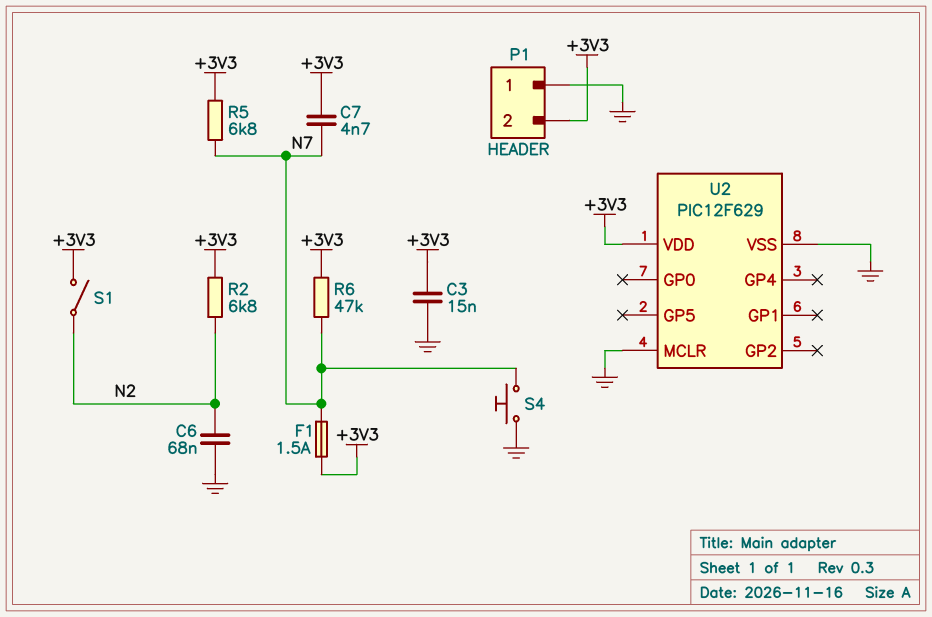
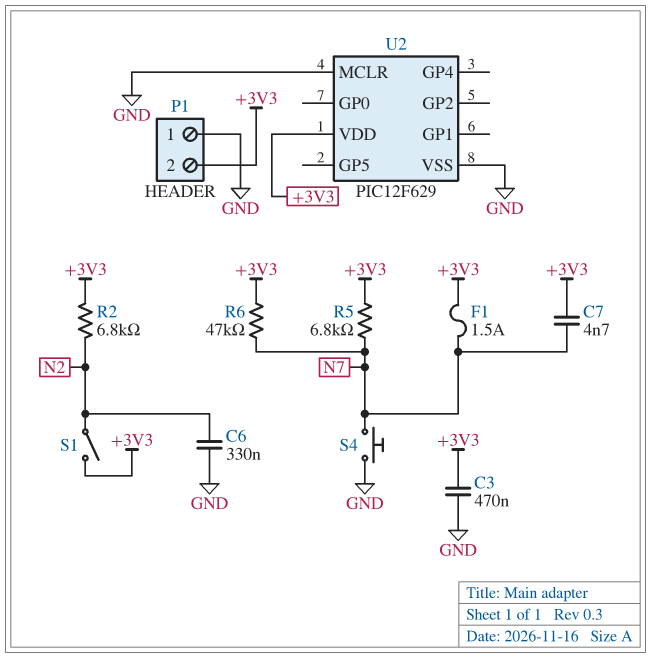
C3: 15nF (+3V3, GND) -> 470nF (+3V3, GND)
C6: 68nF (GND, N2) -> 330nF (GND, N2)

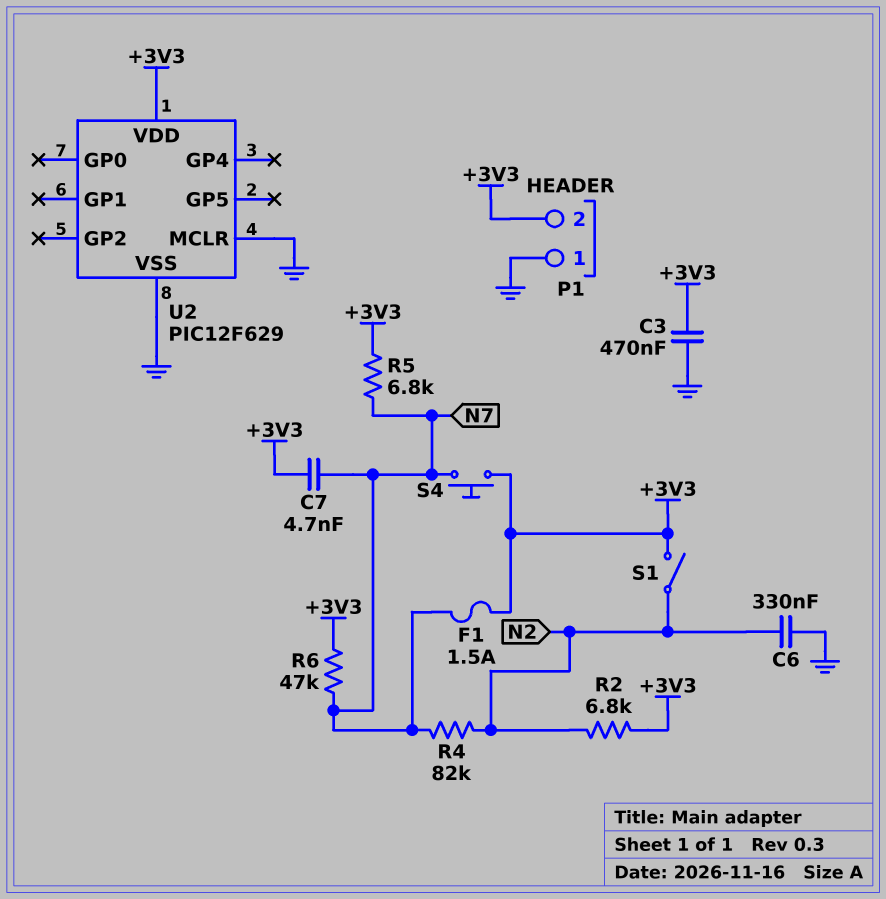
R4: none -> 82k (N2, N7)
S4: button (GND, N7) -> button (+3V3, N7)

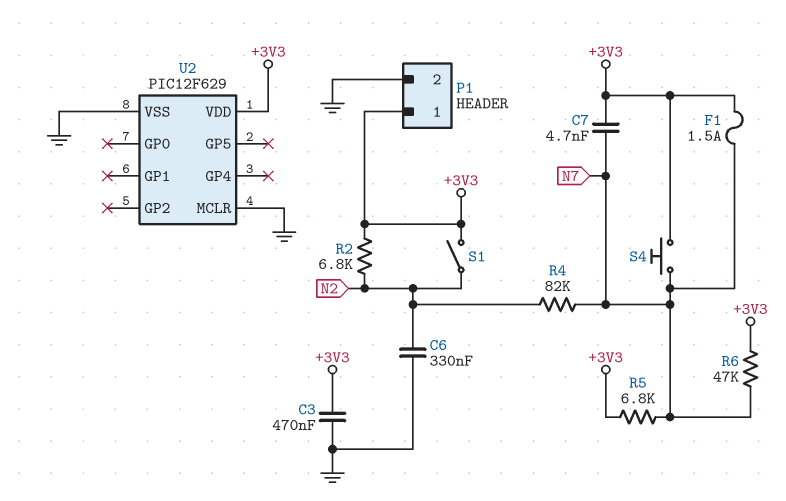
P1 pin 1: GND -> +3V3
P1 pin 2: +3V3 -> GND

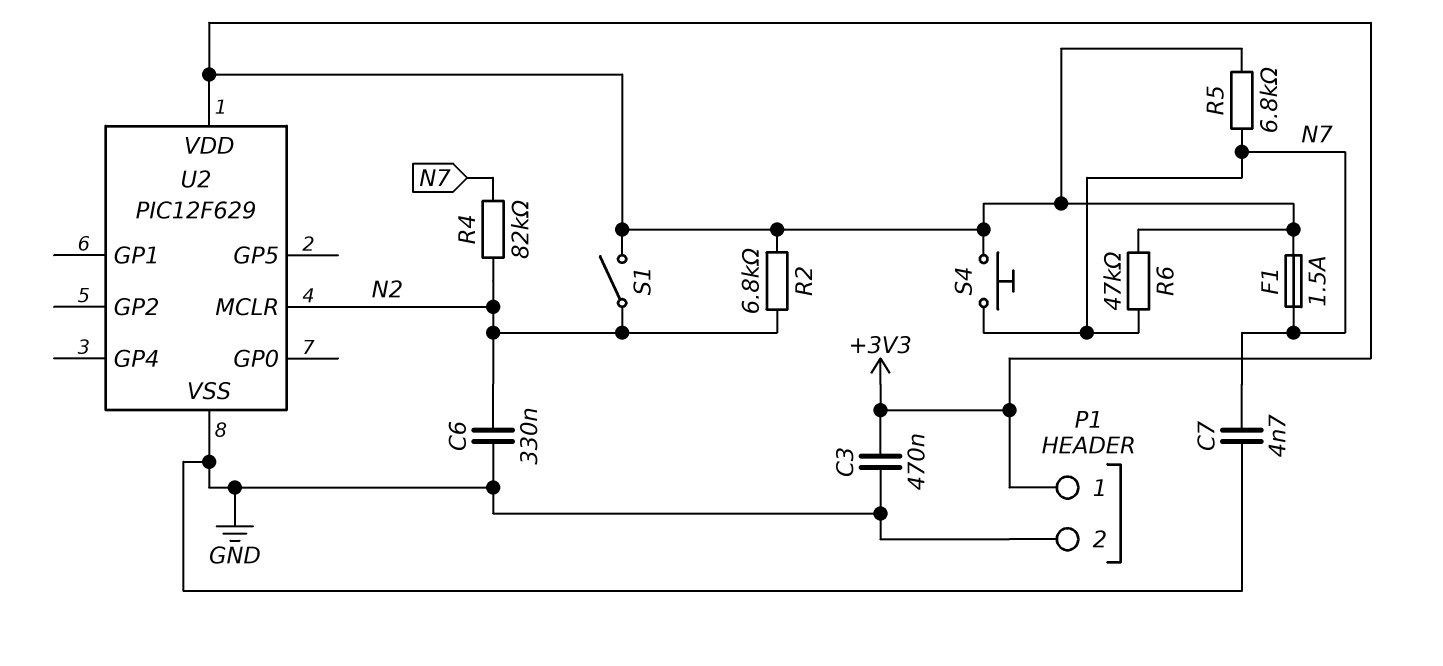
C7: 4.7nF (+3V3, N7) -> 4.7nF (GND, N7)
U2 pin MCLR: GND -> N2

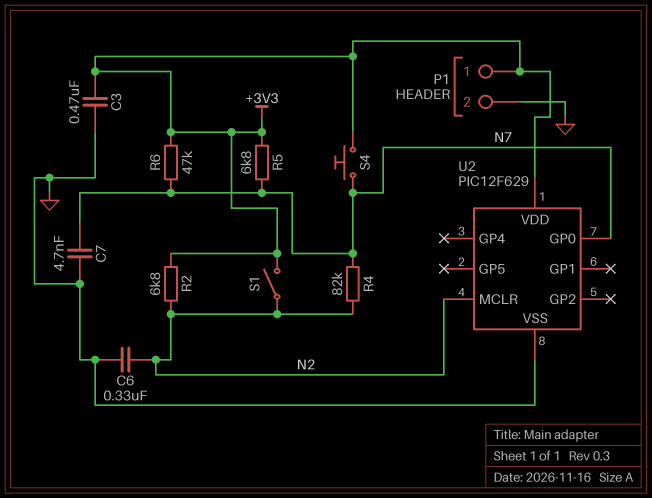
F1: 1.5A (+3V3, N7) -> none
U2 pin GP0: none -> N7

